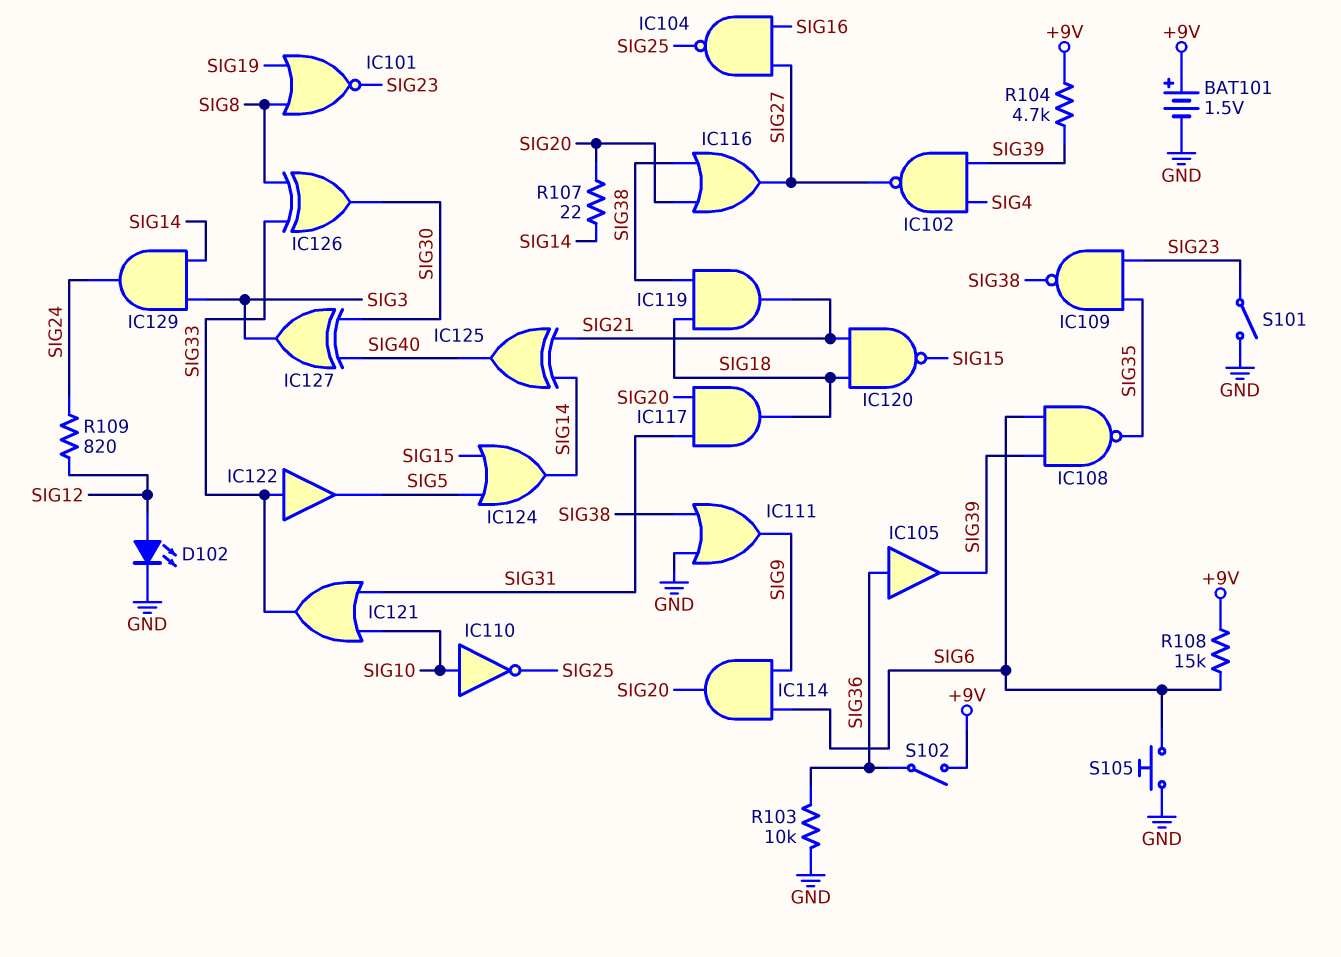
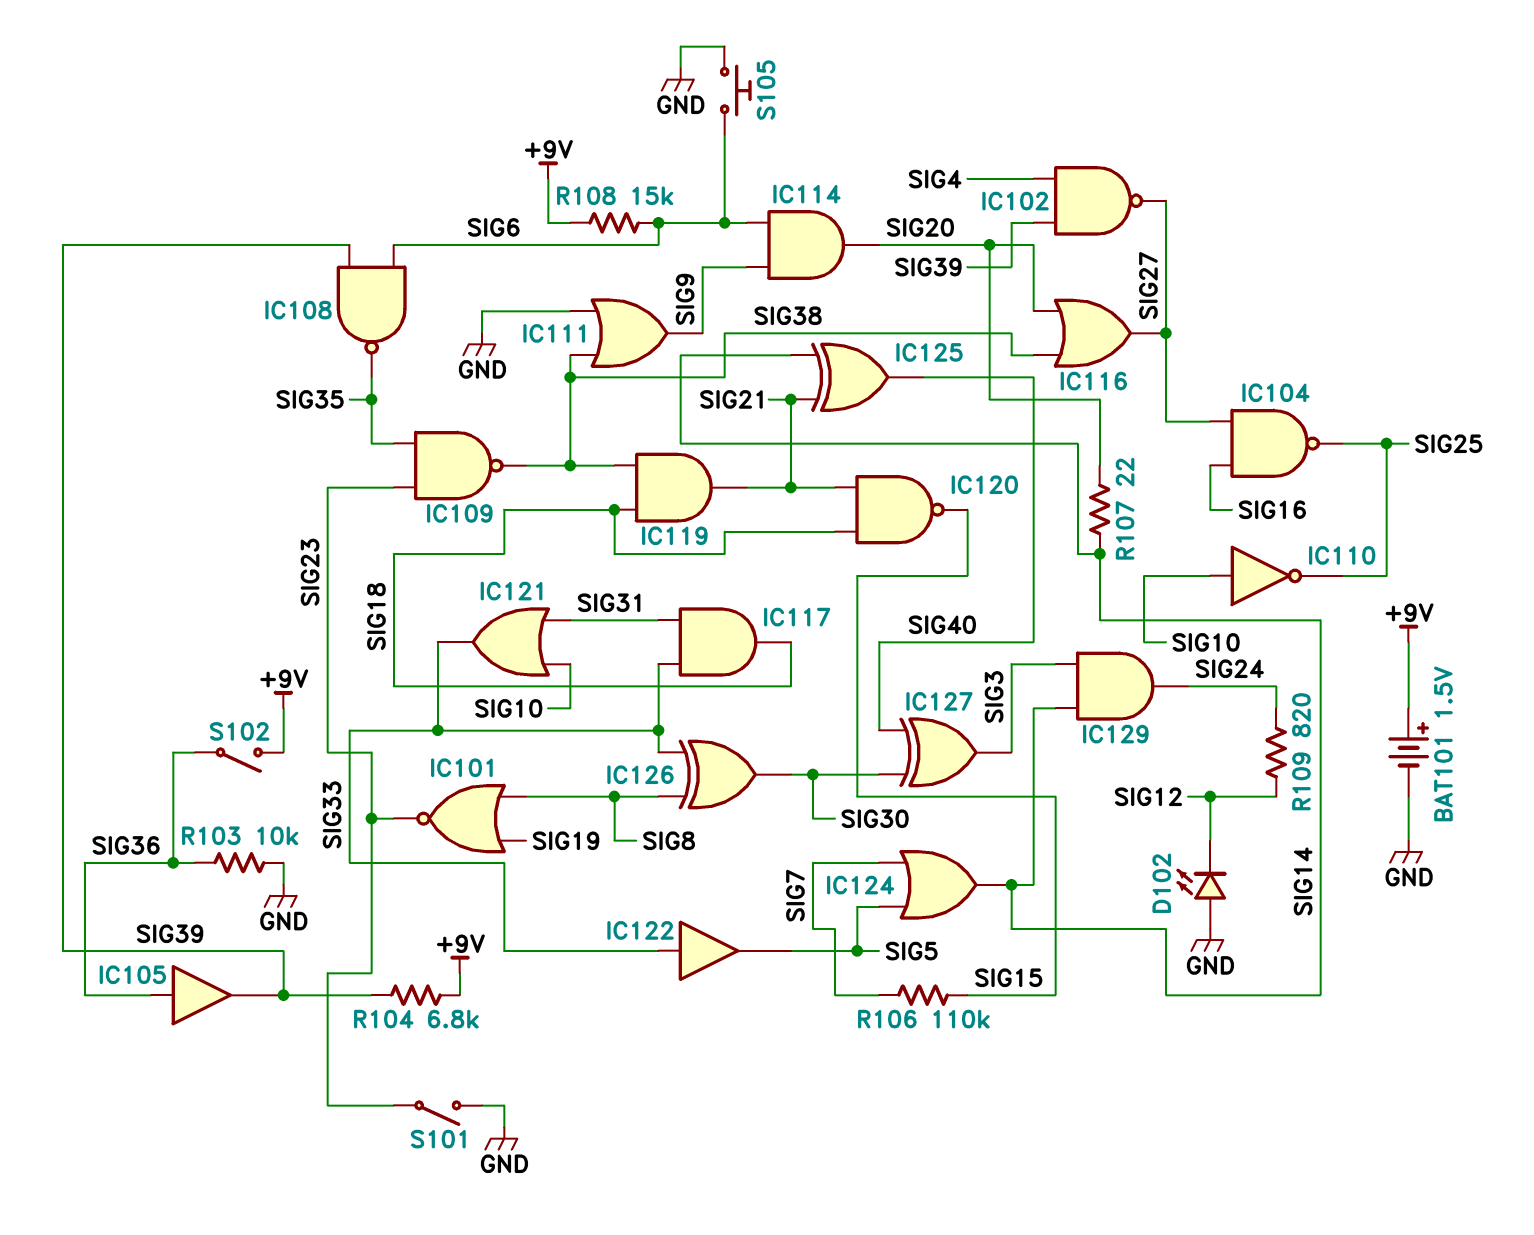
D102: LED (A SIG12, K GND) -> LED (A GND, K SIG12)
IC117: AND (in SIG20, in SIG31, out SIG18) -> AND (in SIG31, in SIG33, out SIG18)
IC124: OR (in SIG5, in SIG15, out SIG14) -> OR (in SIG5, in SIG7, out SIG14)
R104: 4.7k (+9V, SIG39) -> 6.8k (+9V, SIG39)
R106: none -> 110k (SIG7, SIG15)

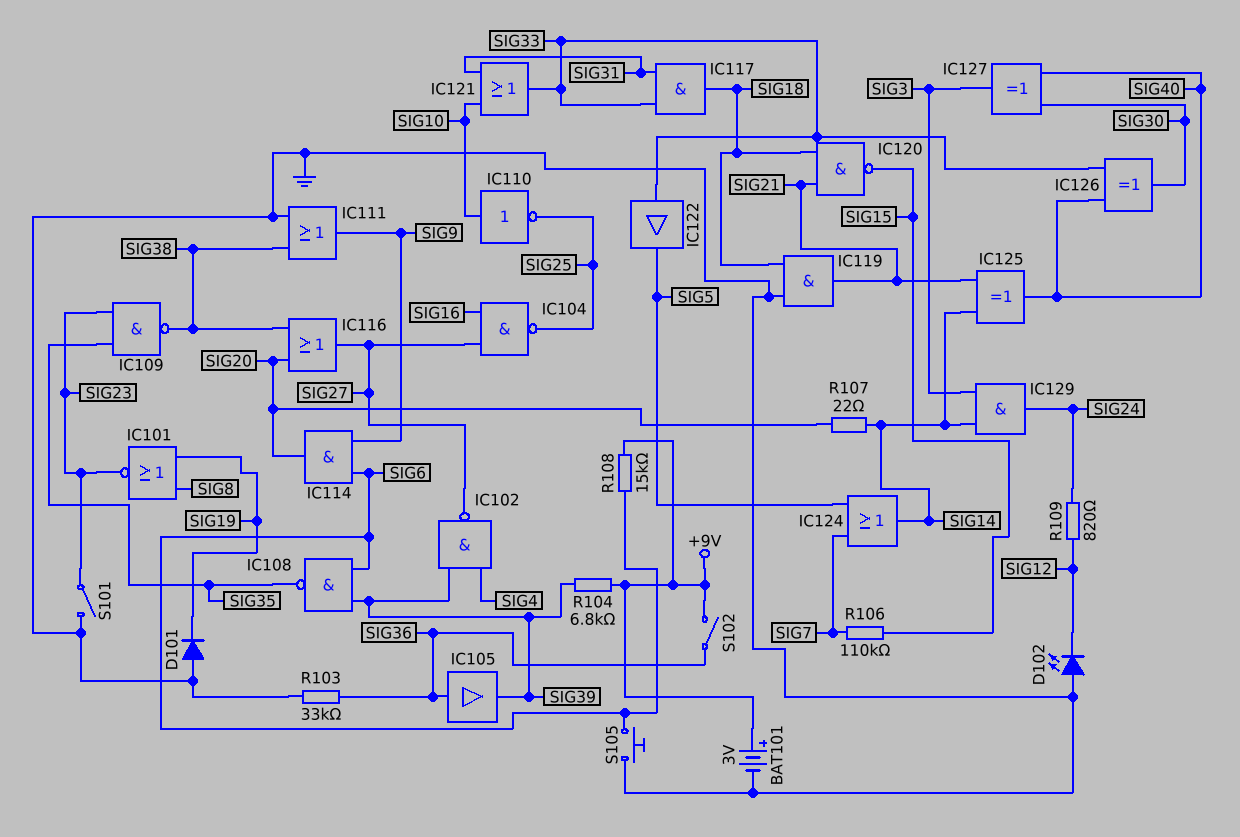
BAT101: 1.5V (plus +9V, minus GND) -> 3V (plus +9V, minus GND)
D101: none -> diode (A GND, K SIG19)
IC119: AND (in SIG18, in SIG38, out SIG21) -> AND (in GND, in SIG18, out SIG21)
IC126: XOR (in SIG8, in SIG33, out SIG30) -> XOR (in SIG33, in SIG40, out SIG30)
R103: 10k (GND, SIG36) -> 33k (GND, SIG36)

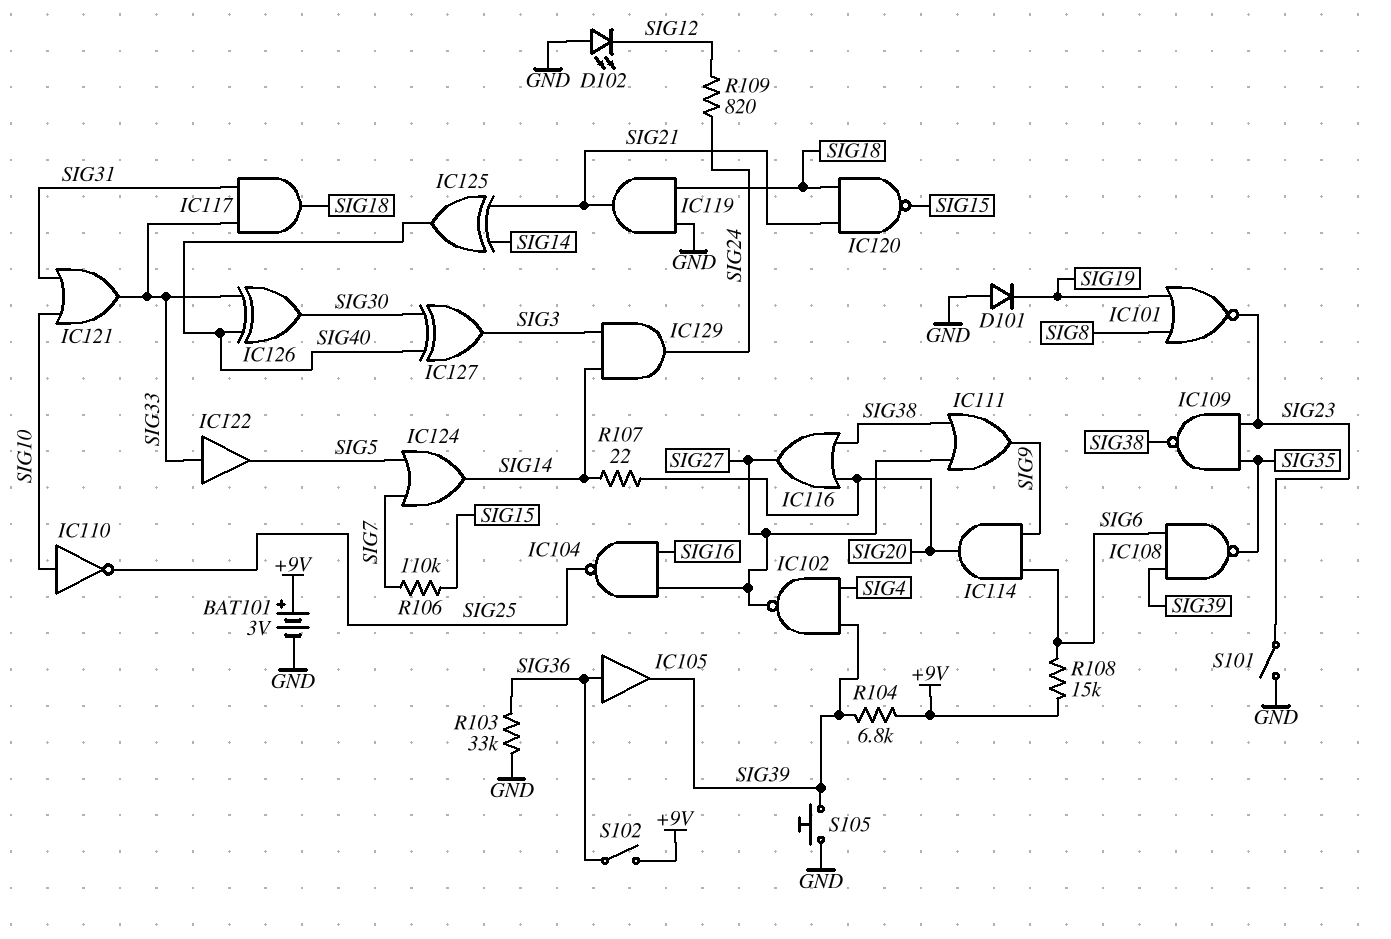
IC111: OR (in GND, in SIG38, out SIG9) -> OR (in SIG27, in SIG38, out SIG9)
S105: button (GND, SIG6) -> button (GND, SIG39)

